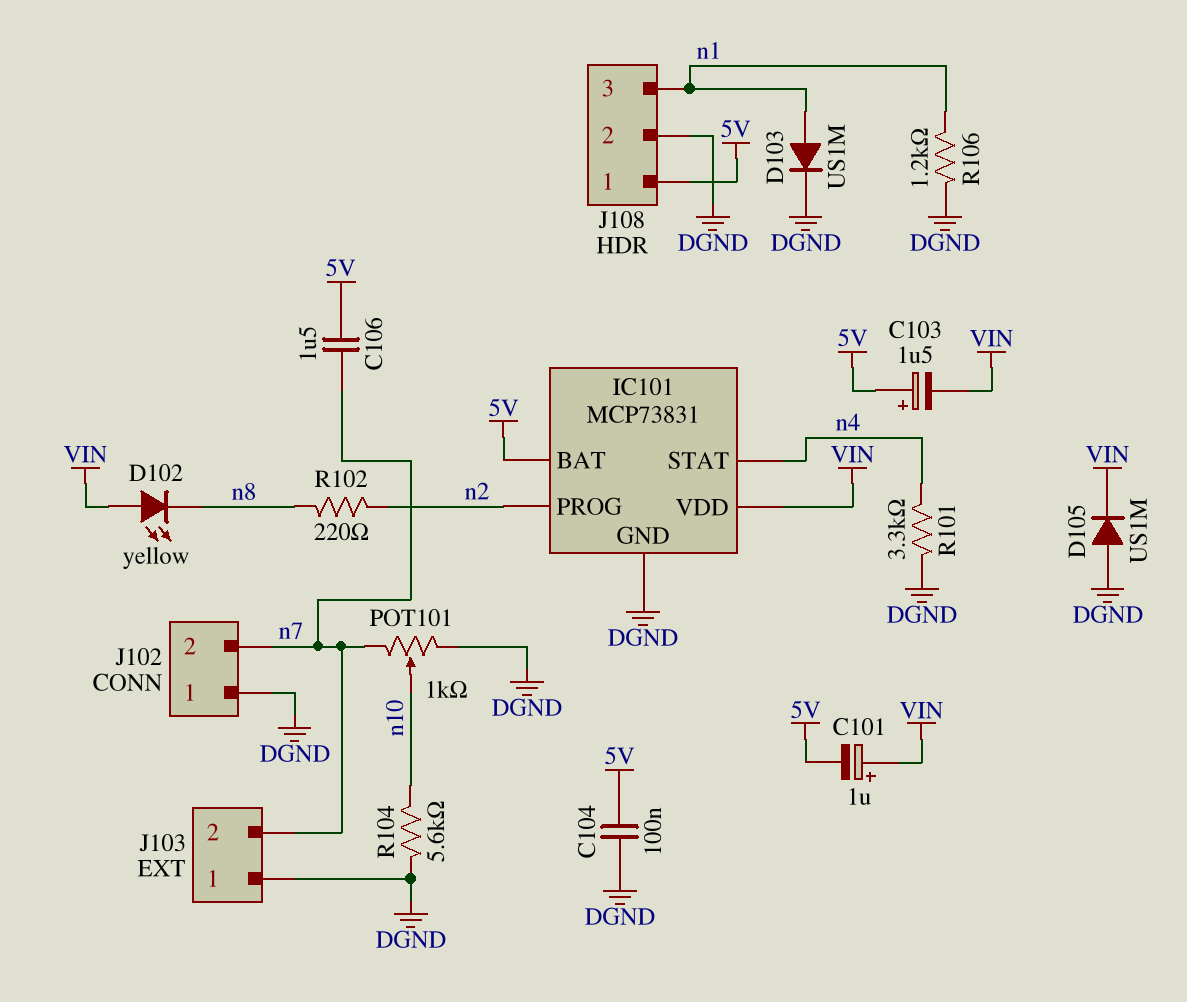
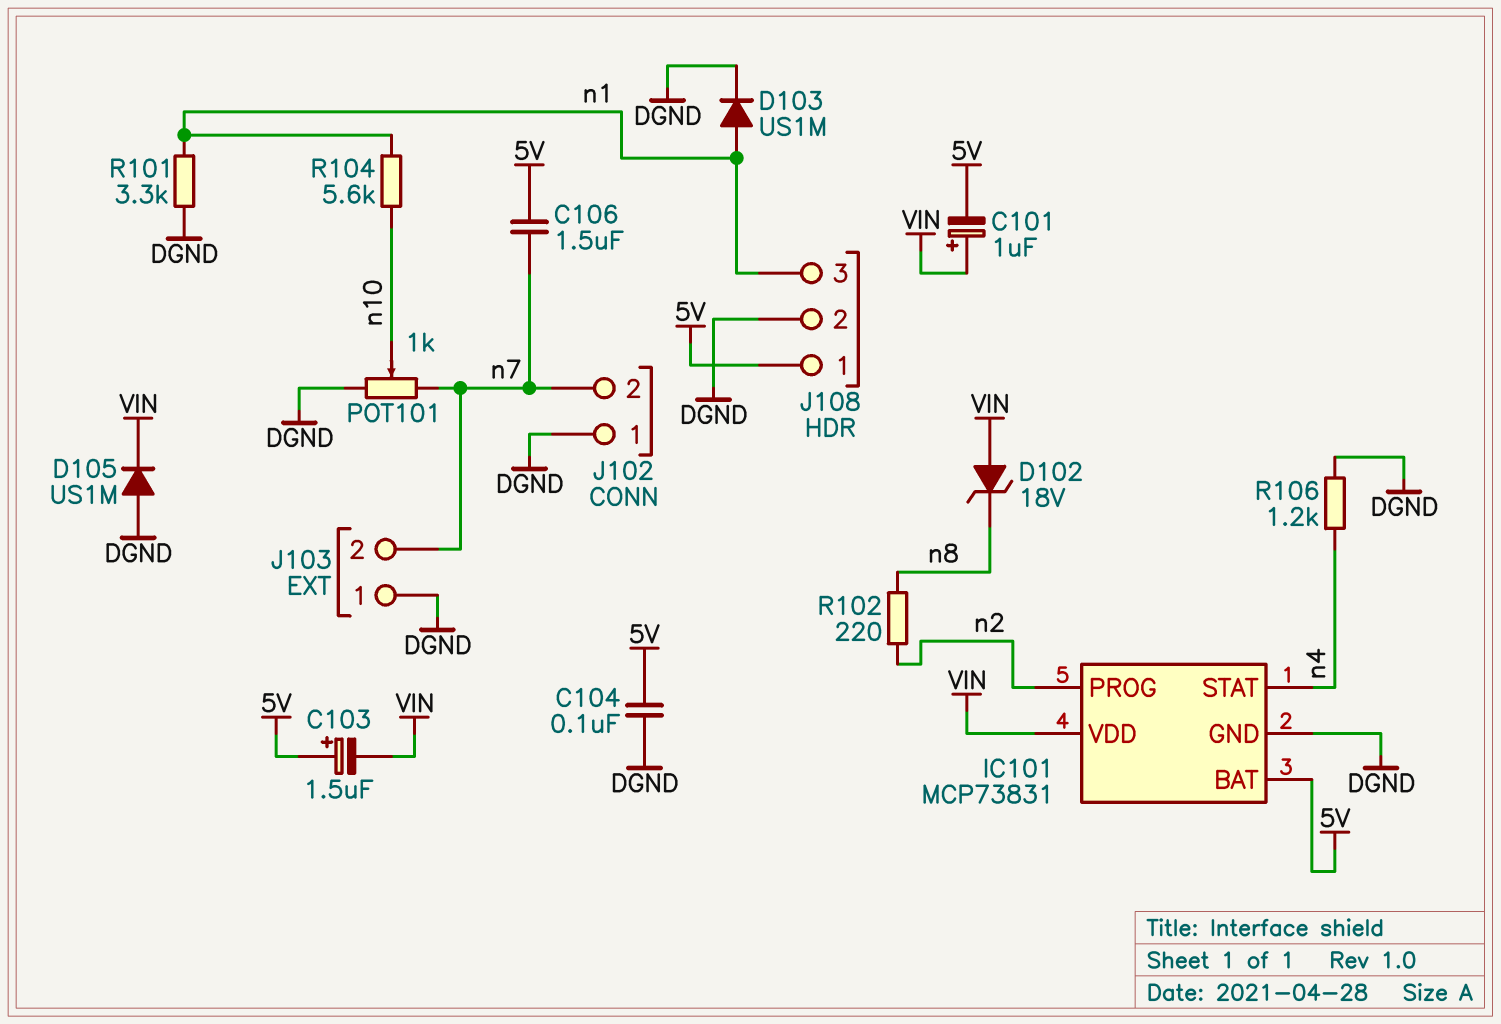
D102: LED yellow (A VIN, K n8) -> zener 18V (A VIN, K n8)
R101: 3.3k (DGND, n4) -> 3.3k (DGND, n1)
R104: 5.6k (DGND, n10) -> 5.6k (n1, n10)
R106: 1.2k (DGND, n1) -> 1.2k (DGND, n4)

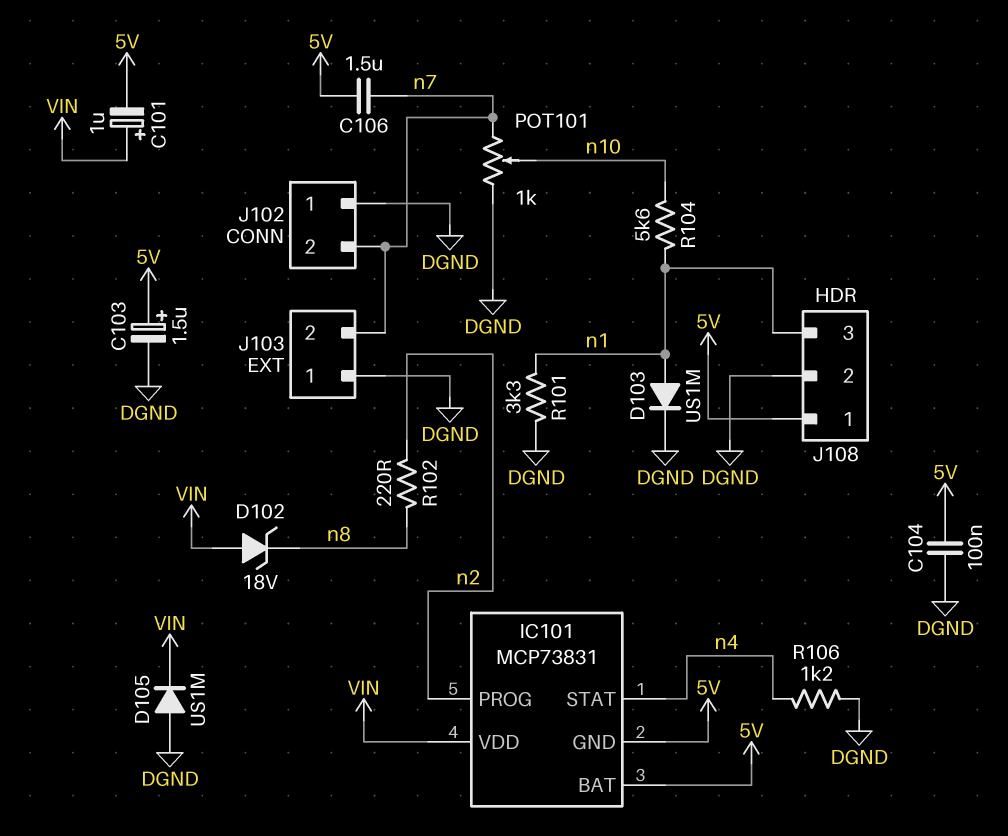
C103: 1.5uF (plus 5V, minus VIN) -> 1.5uF (plus 5V, minus DGND)
IC101 pin GND: DGND -> 5V

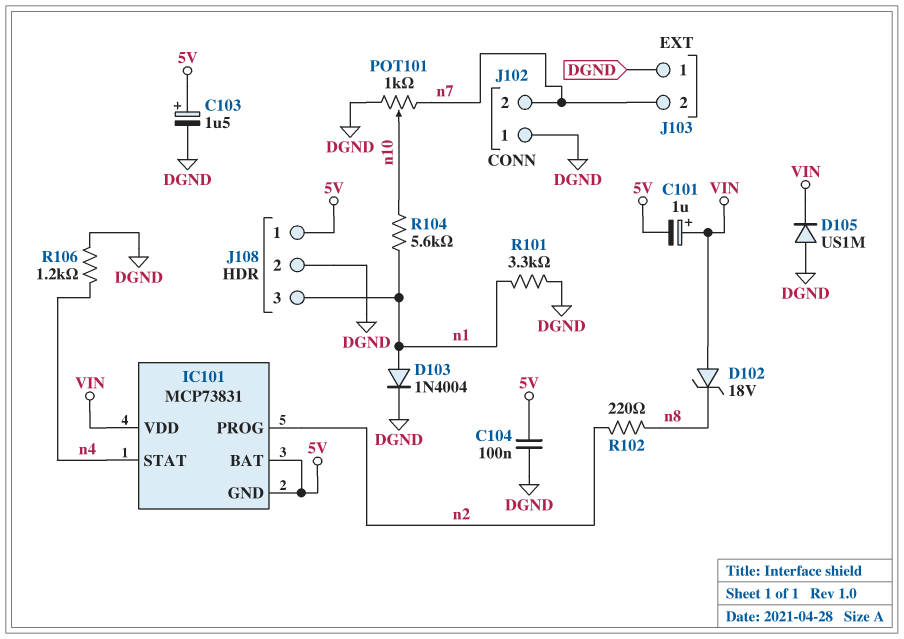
C106: 1.5uF (5V, n7) -> none
D103: diode US1M (A n1, K DGND) -> diode 1N4004 (A n1, K DGND)

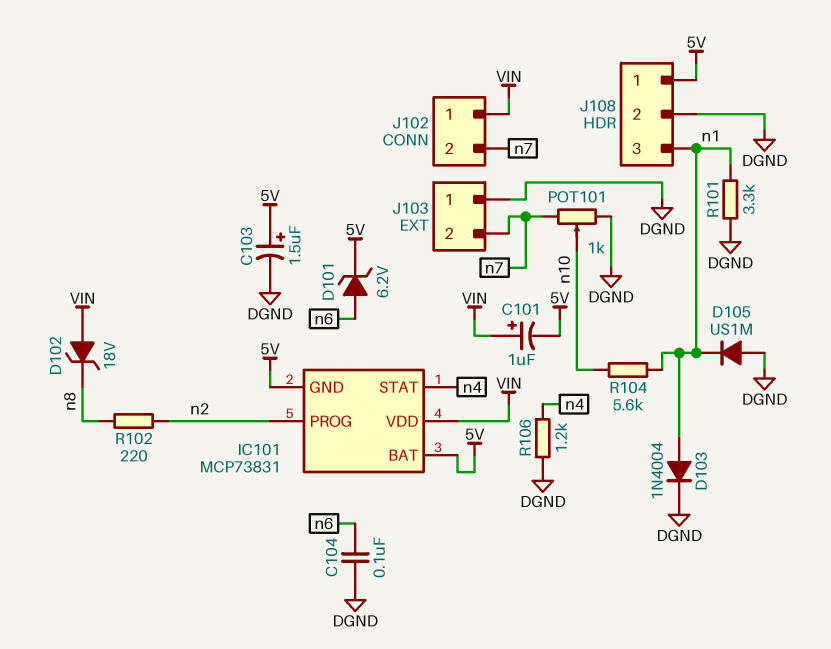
C104: 100nF (5V, DGND) -> 100nF (DGND, n6)
D101: none -> zener 6.2V (A n6, K 5V)
D105: diode US1M (A DGND, K VIN) -> diode US1M (A DGND, K n1)
J102 pin 1: DGND -> VIN

